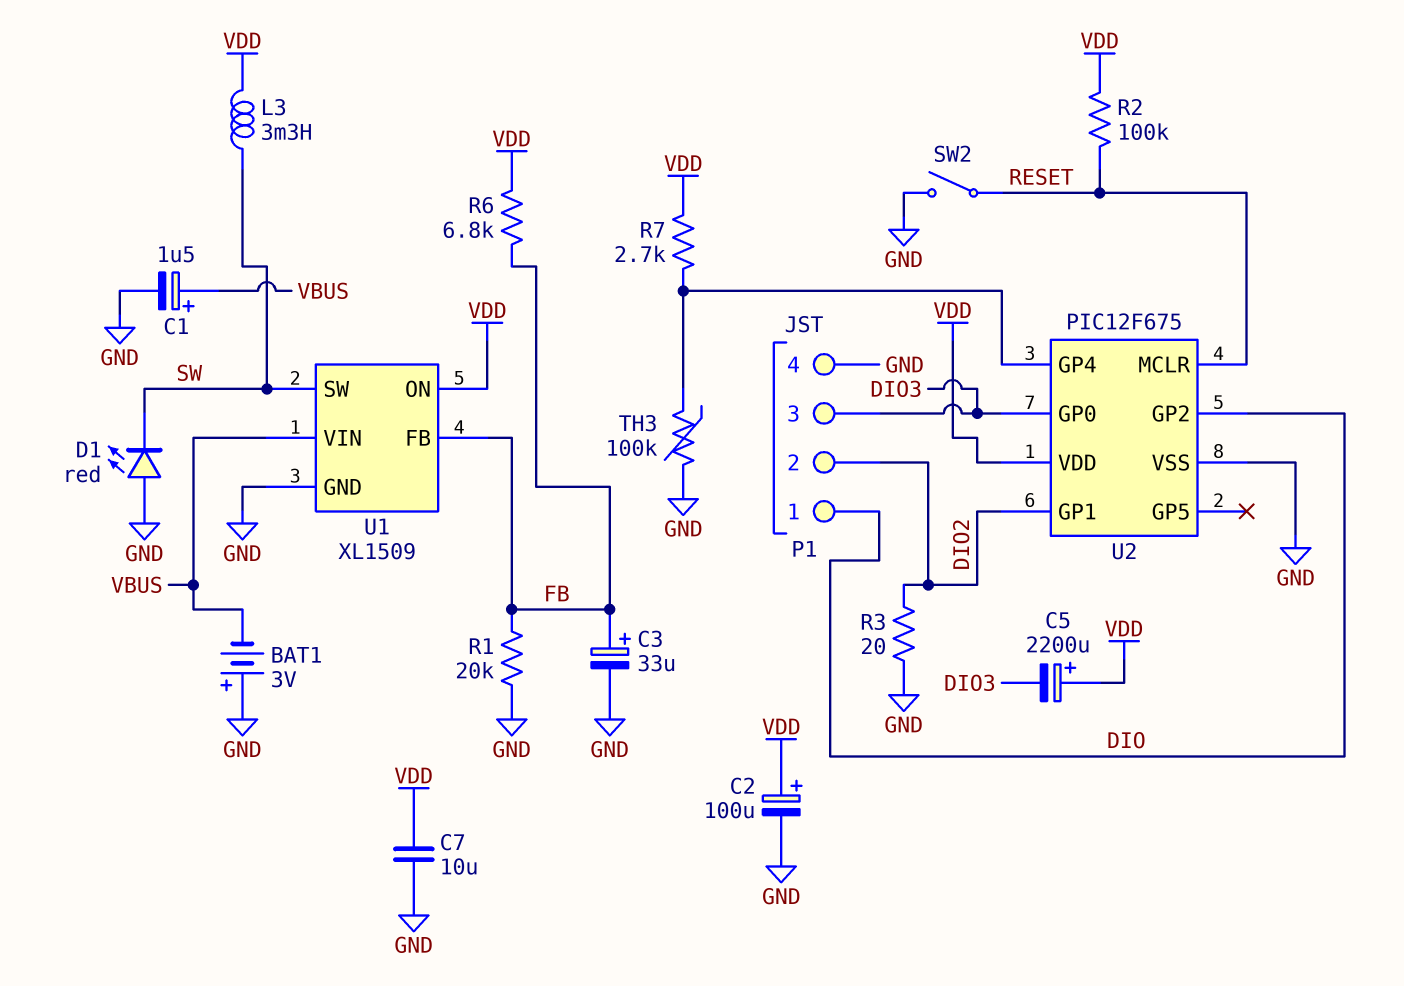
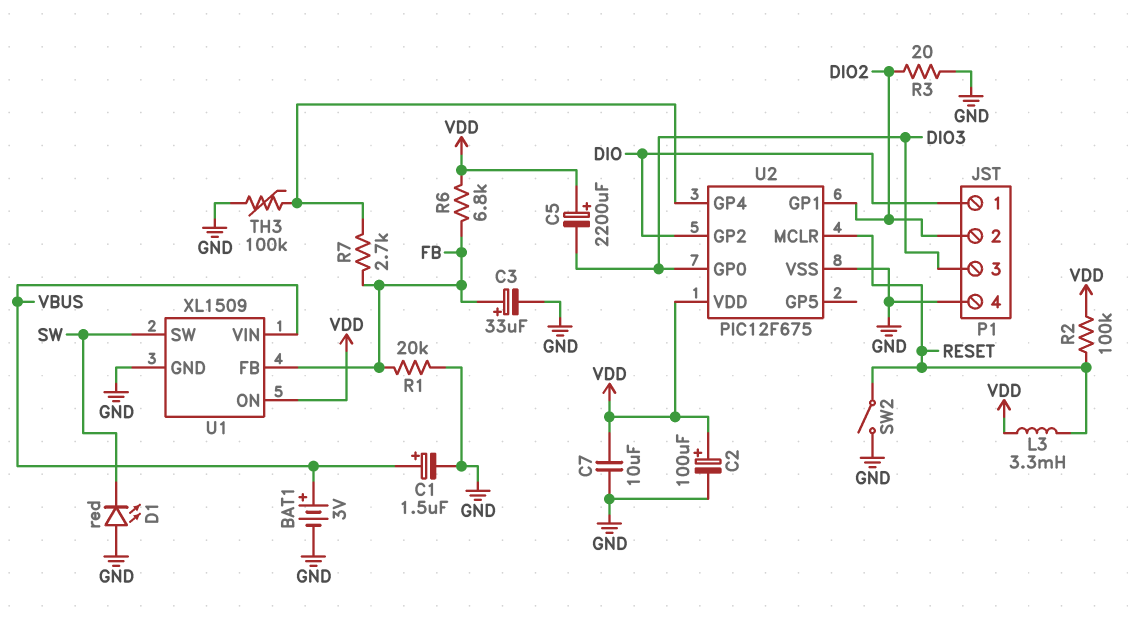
BAT1: 3V (plus GND, minus VBUS) -> 3V (plus VBUS, minus GND)
L3: 3.3mH (SW, VDD) -> 3.3mH (RESET, VDD)
R7: 2.7k (U2/GP4, VDD) -> 2.7k (FB, U2/GP4)

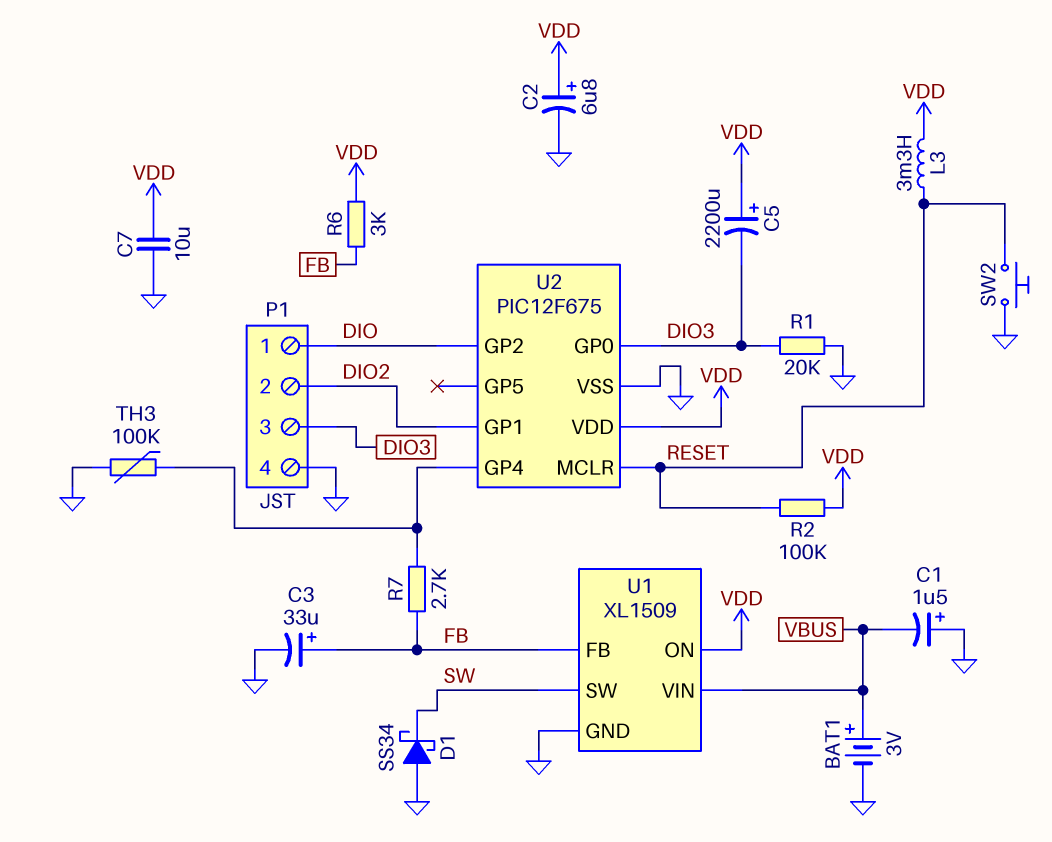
C1: 1.5uF (plus VBUS, minus GND) -> 1.5uF (plus GND, minus VBUS)
C2: 100uF (plus VDD, minus GND) -> 6.8uF (plus VDD, minus GND)
D1: LED red (A GND, K SW) -> schottky SS34 (A GND, K SW)
R1: 20k (FB, GND) -> 20k (DIO3, GND)
R3: 20 (DIO2, GND) -> none
R6: 6.8k (FB, VDD) -> 3k (FB, VDD)
SW2: switch (GND, RESET) -> button (GND, RESET)

